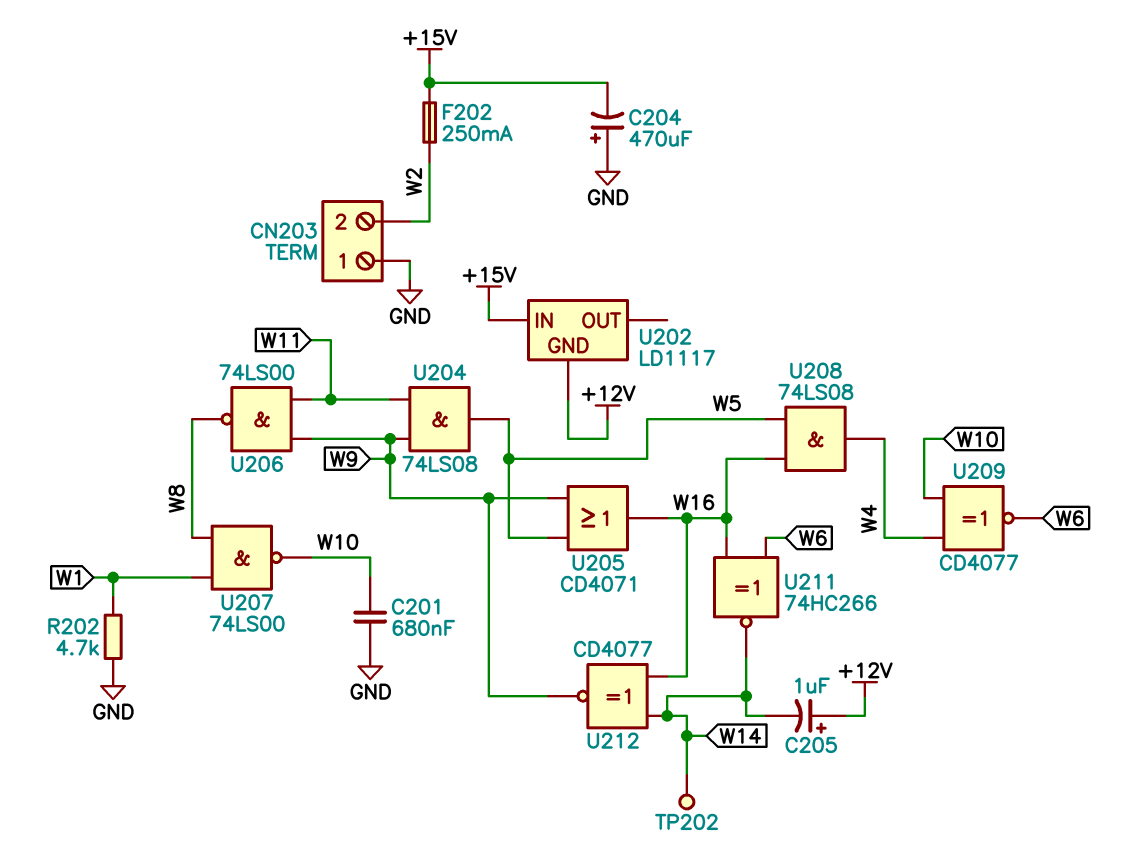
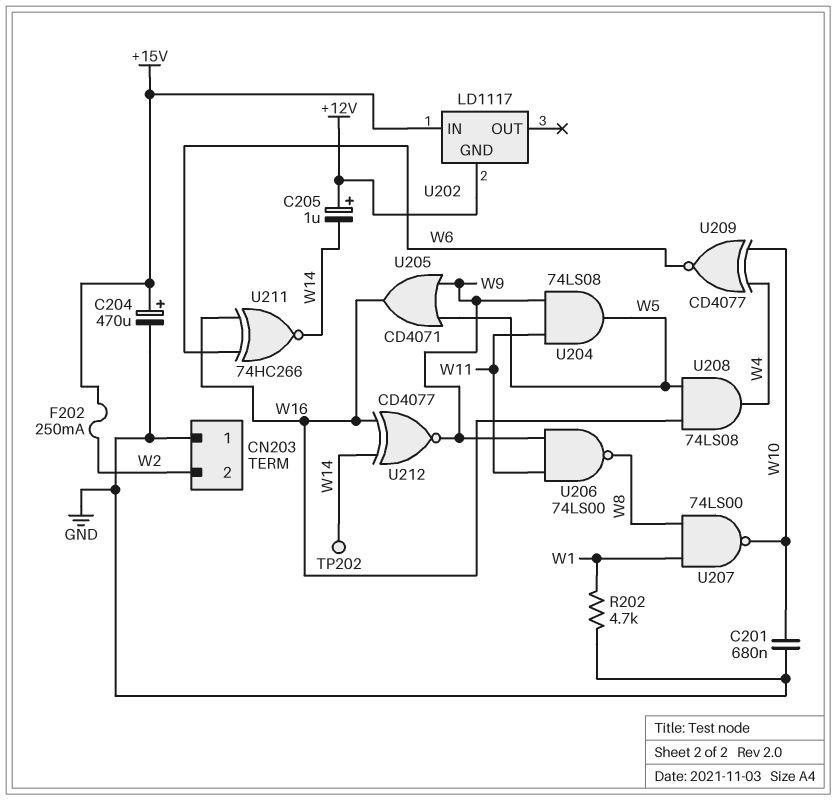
C204: 470uF (plus GND, minus +15V) -> 470uF (plus +15V, minus GND)

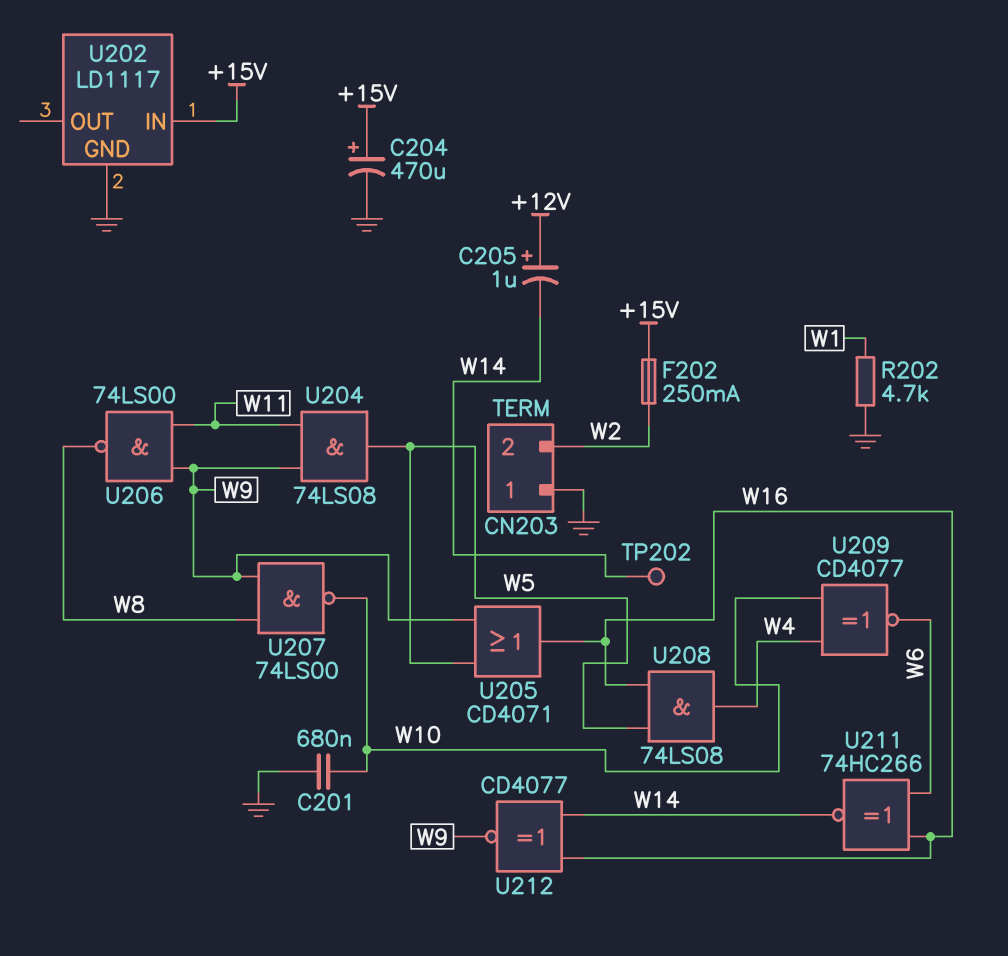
U202 pin GND: +12V -> GND
U207: NAND 74LS00 (in W1, in W8, out W10) -> NAND 74LS00 (in W8, in W9, out W10)

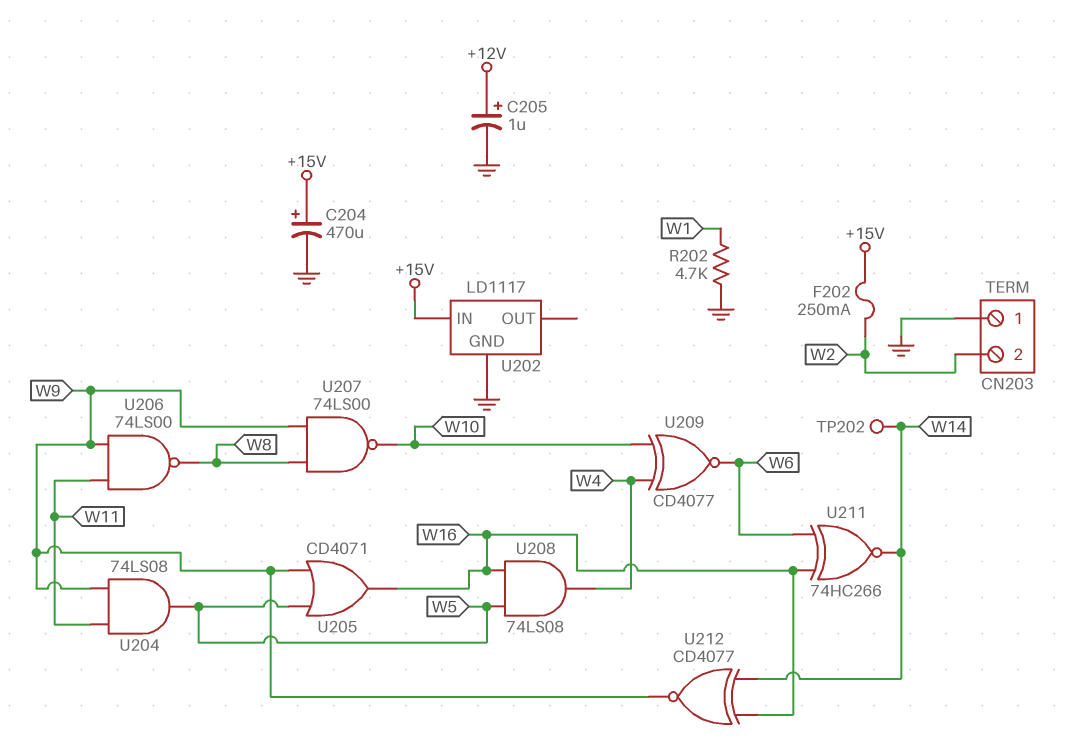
C201: 680nF (GND, W10) -> none
C205: 1uF (plus +12V, minus W14) -> 1uF (plus +12V, minus GND)

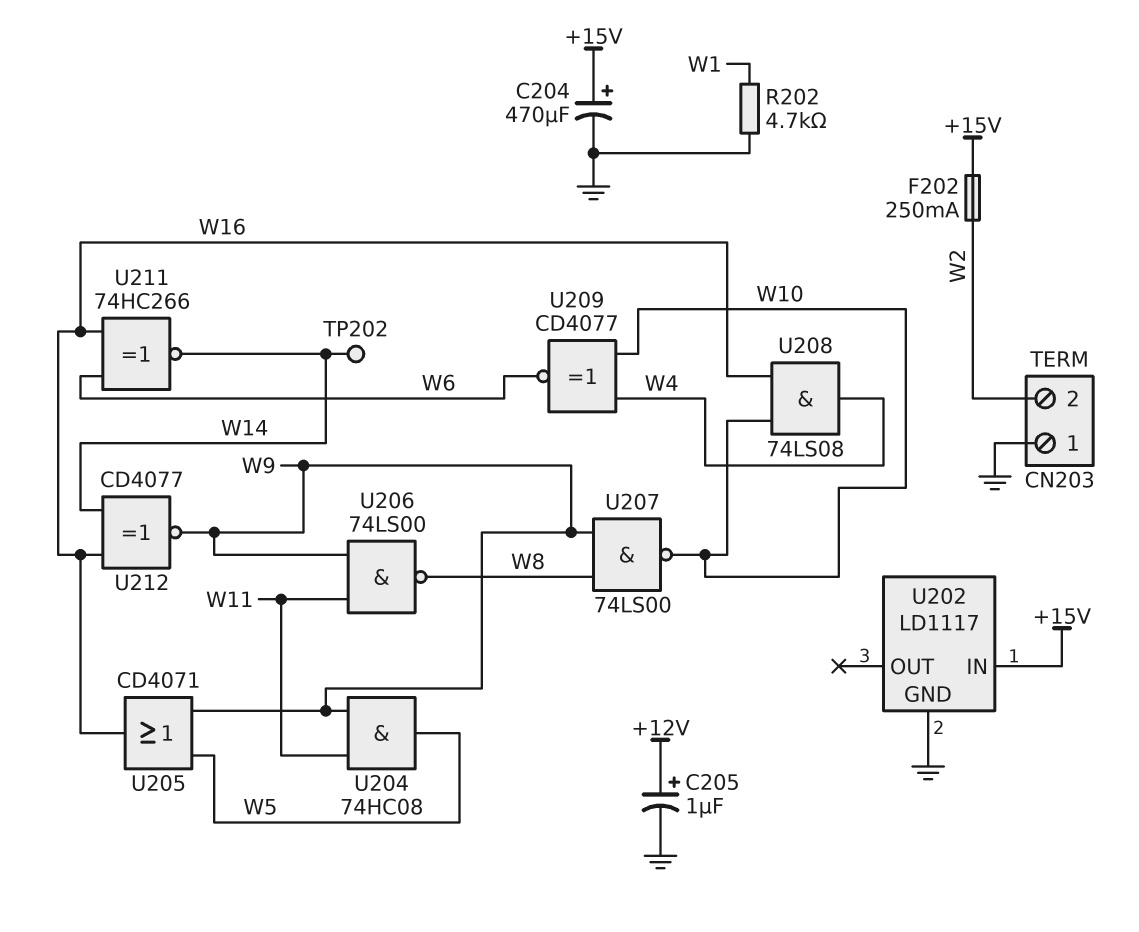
U204: AND 74LS08 (in W9, in W11, out W5) -> AND 74HC08 (in W9, in W11, out W5)
U208: AND 74LS08 (in W5, in W16, out W4) -> AND 74LS08 (in W10, in W16, out W4)

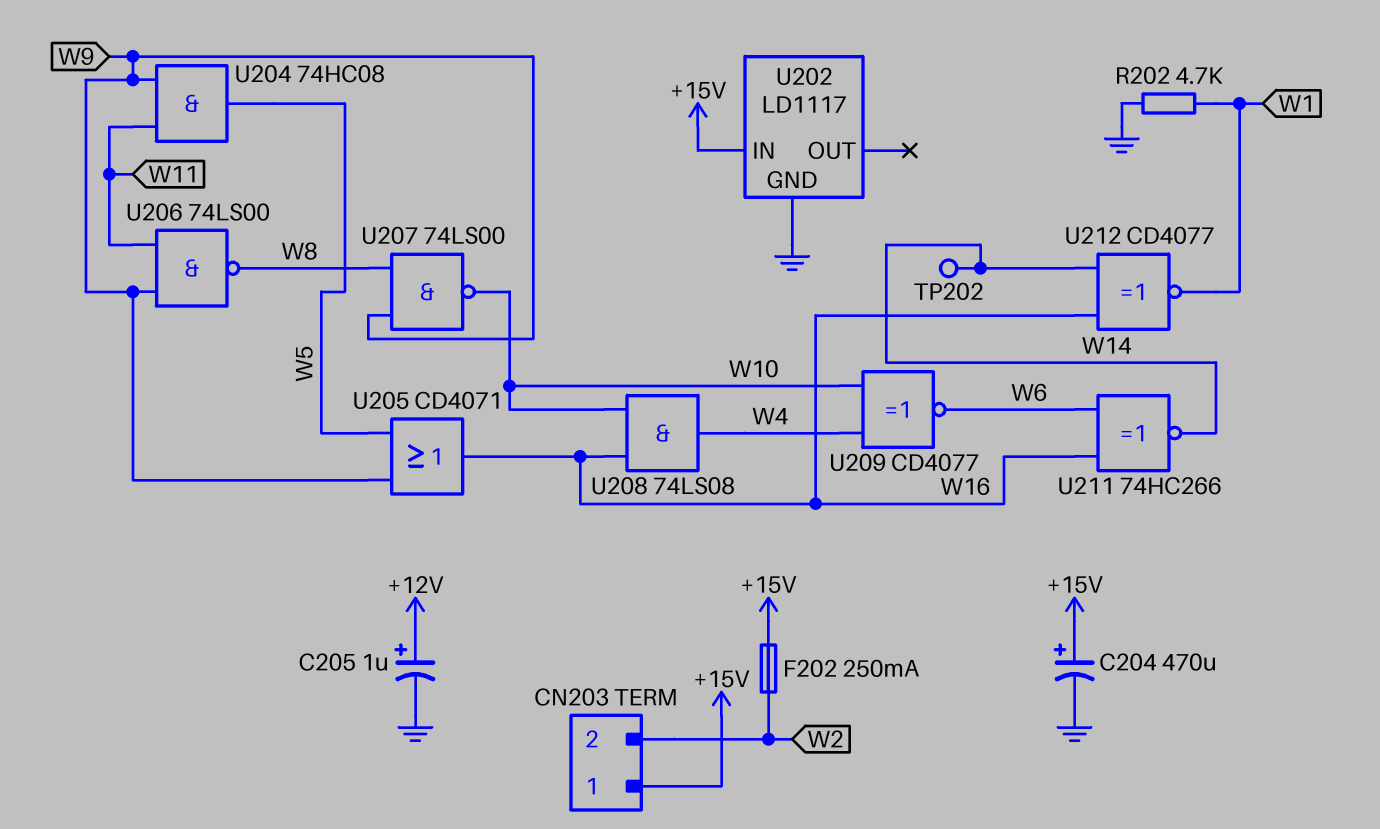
CN203 pin 1: GND -> +15V
U212: XNOR CD4077 (in W14, in W16, out W9) -> XNOR CD4077 (in W14, in W16, out W1)

